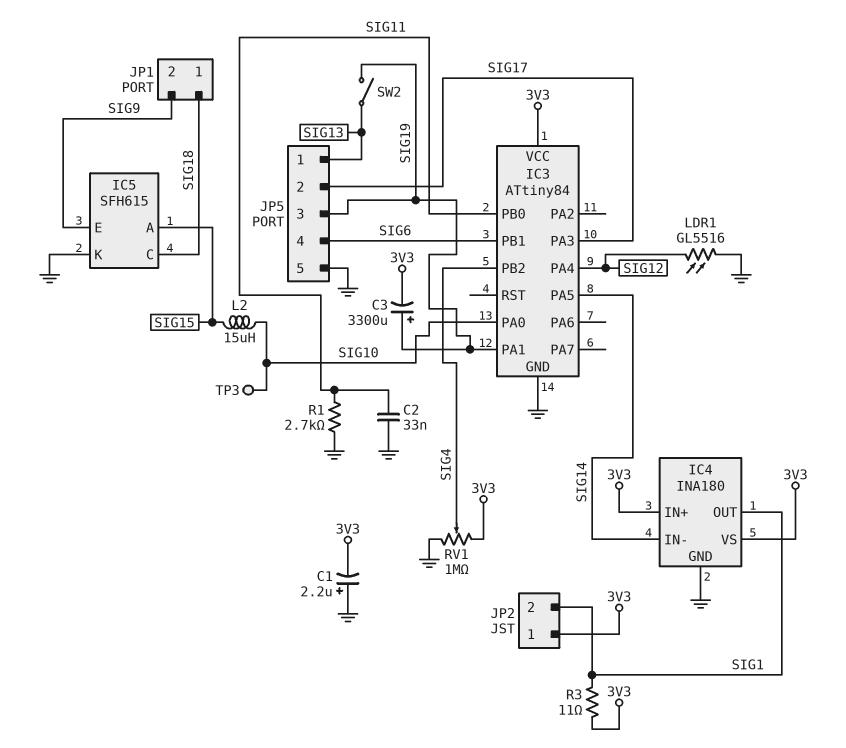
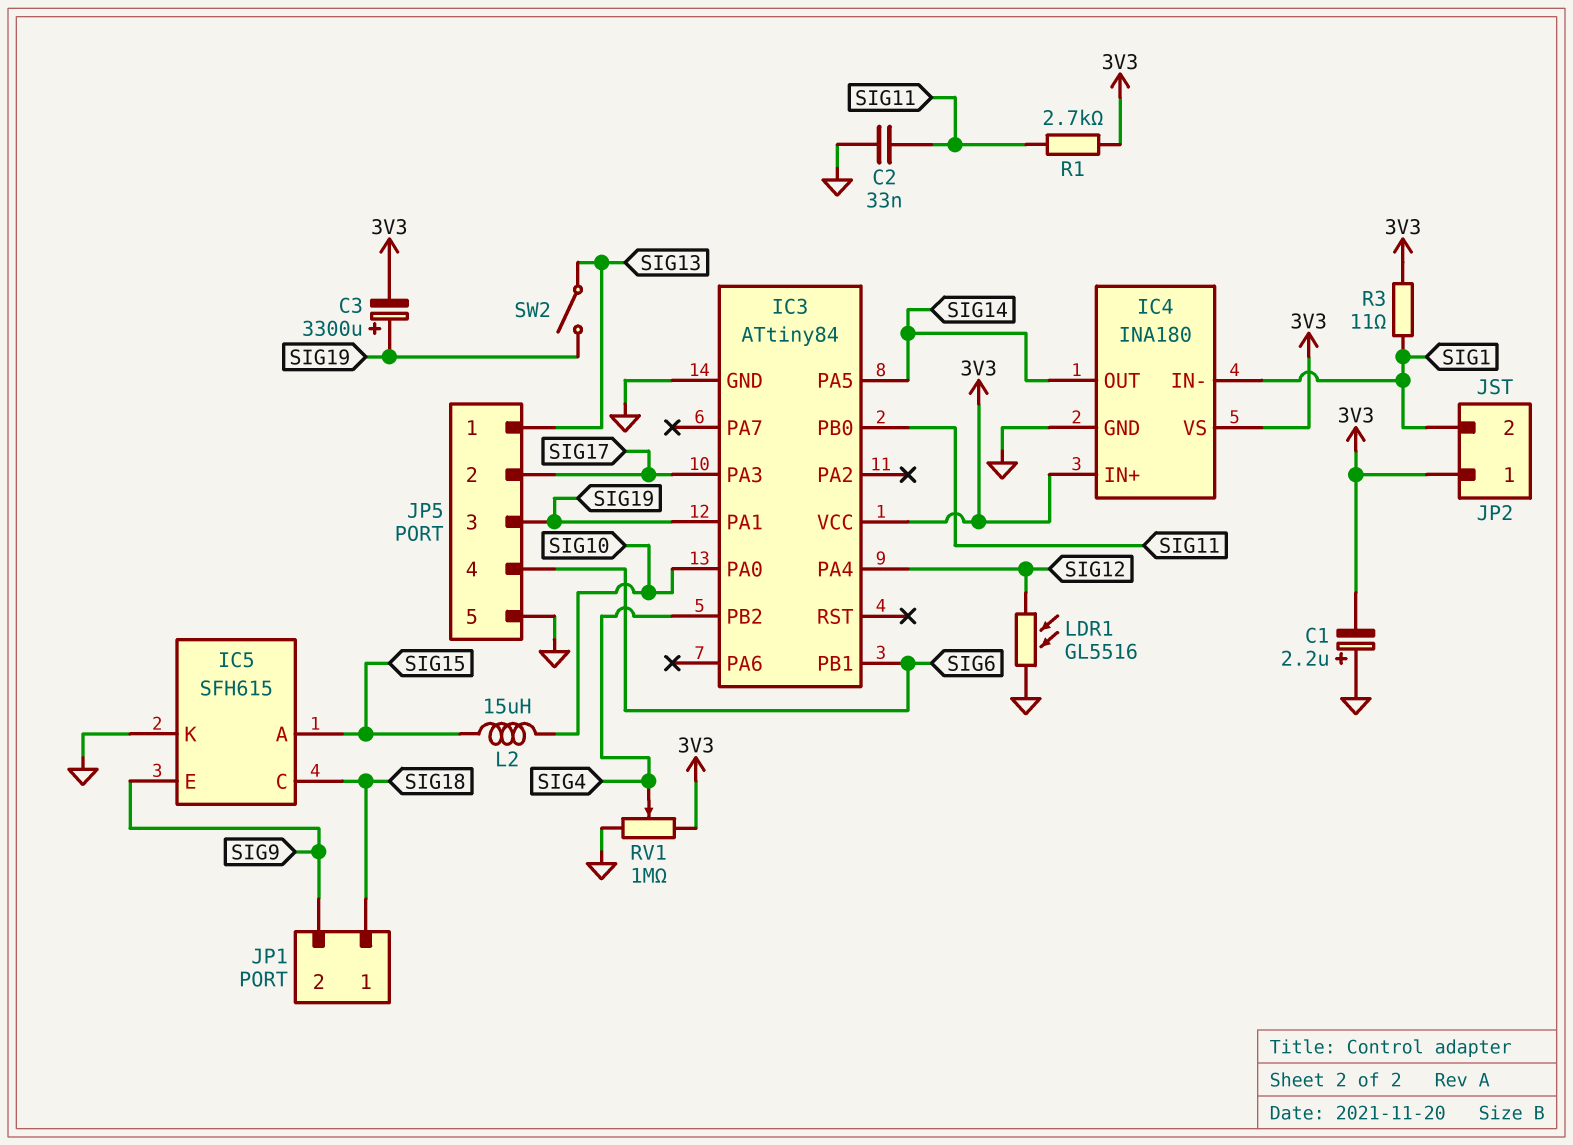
IC4 pin IN-: SIG14 -> SIG1
IC4 pin OUT: SIG1 -> SIG14
R1: 2.7k (GND, SIG11) -> 2.7k (3V3, SIG11)
TP3: test point (SIG10) -> none

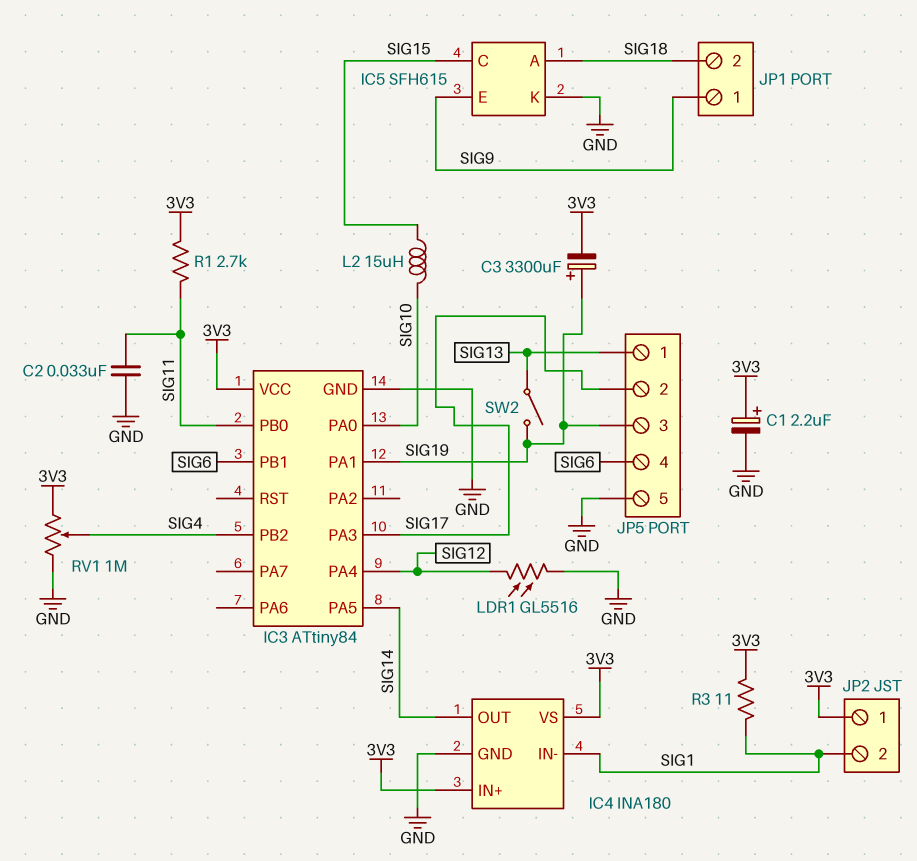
C1: 2.2uF (plus GND, minus 3V3) -> 2.2uF (plus 3V3, minus GND)
IC5 pin A: SIG15 -> SIG18
IC5 pin C: SIG18 -> SIG15
JP1 pin 1: SIG18 -> SIG9
JP1 pin 2: SIG9 -> SIG18

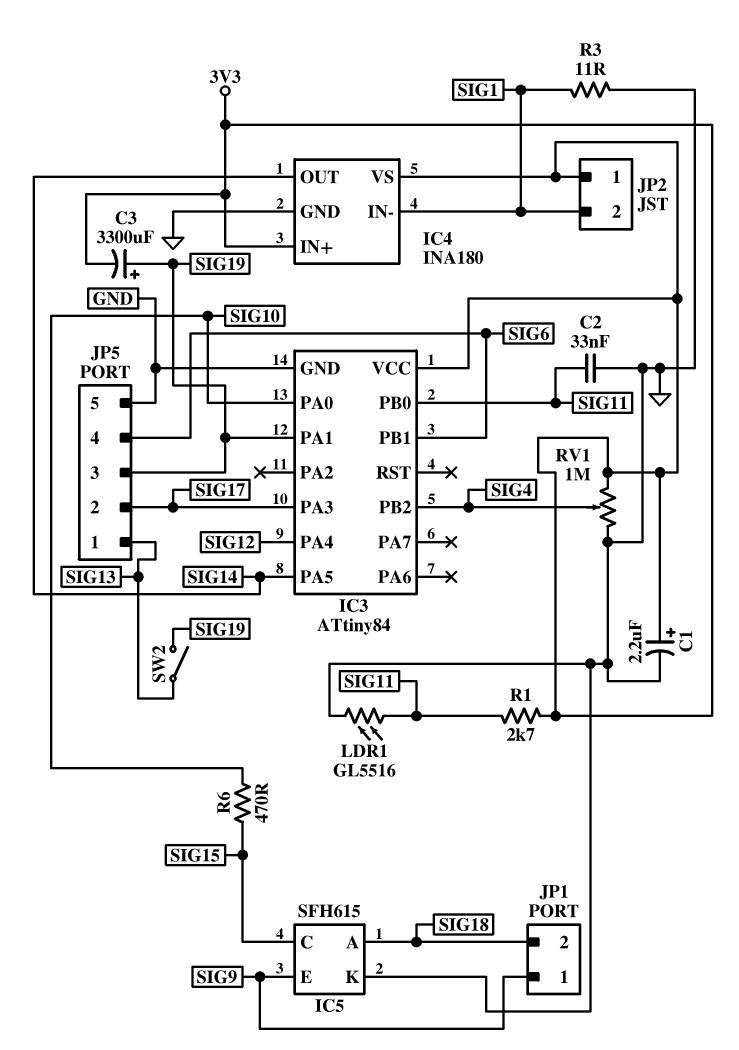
L2: 15uH (SIG10, SIG15) -> none
LDR1: GL5516 (GND, SIG12) -> GL5516 (GND, SIG11)
R3: 11 (3V3, SIG1) -> 11 (GND, SIG1)
R6: none -> 470 (SIG10, SIG15)

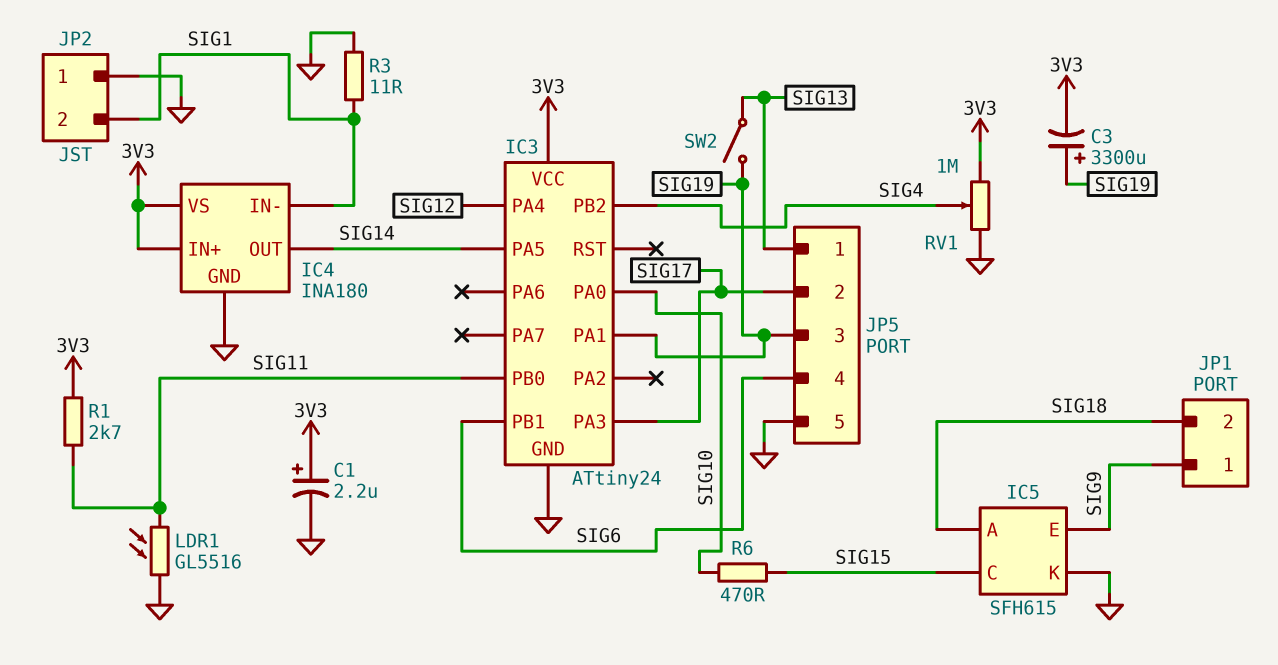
C2: 33nF (GND, SIG11) -> none
IC3: ATtiny84 -> ATtiny24
JP2 pin 1: 3V3 -> GND

